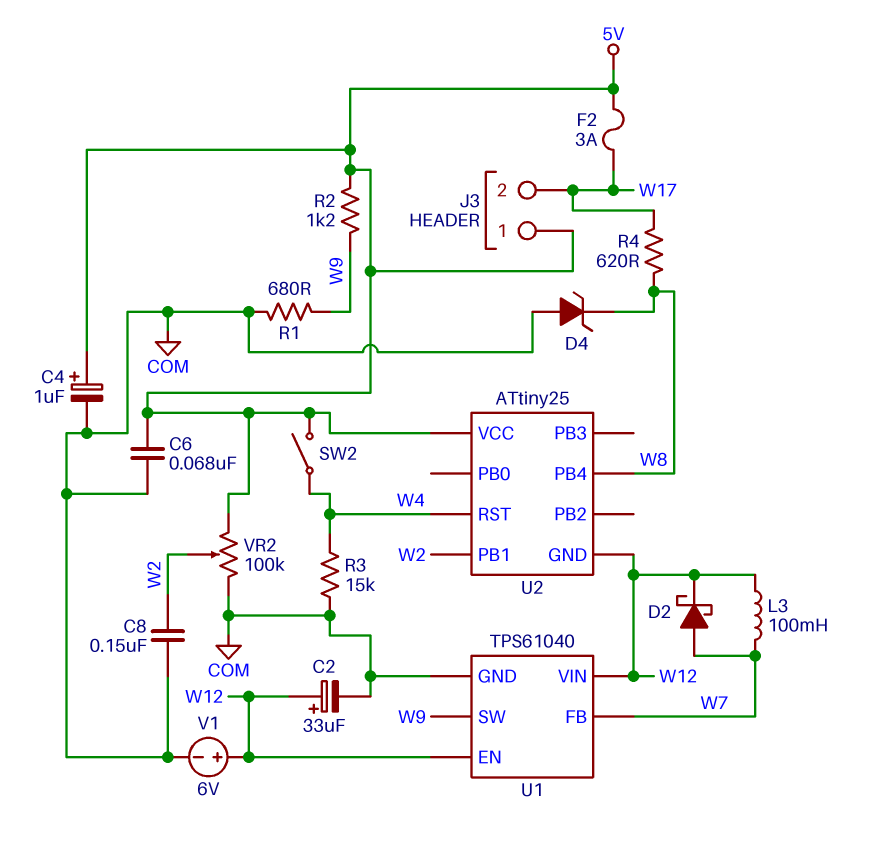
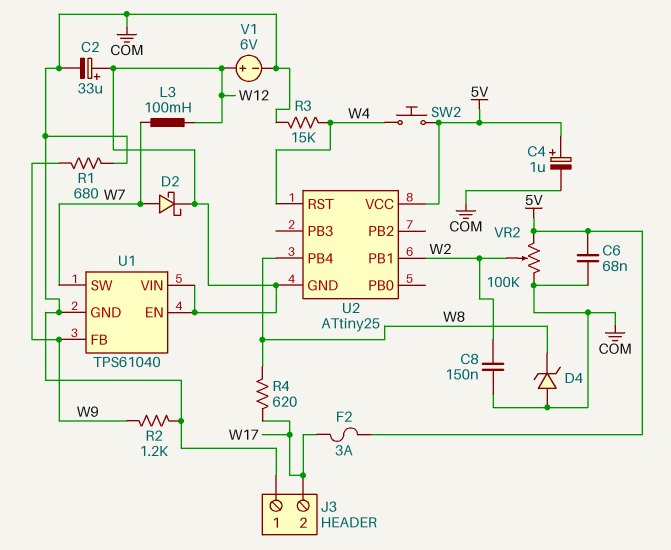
J3 pin 1: 5V -> COM
R2: 1.2k (5V, W9) -> 1.2k (COM, W9)
SW2: switch (5V, W4) -> button (5V, W4)
U1 pin FB: W7 -> W9
U1 pin SW: W9 -> W7

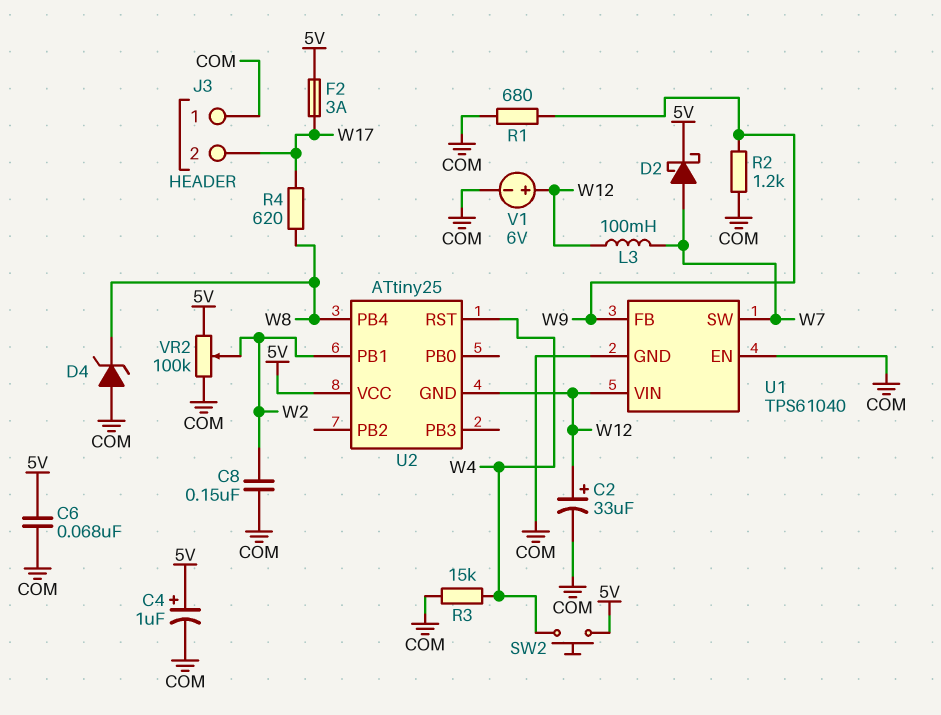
D2: schottky (A W7, K W12) -> schottky (A W7, K 5V)
U1 pin EN: W12 -> COM

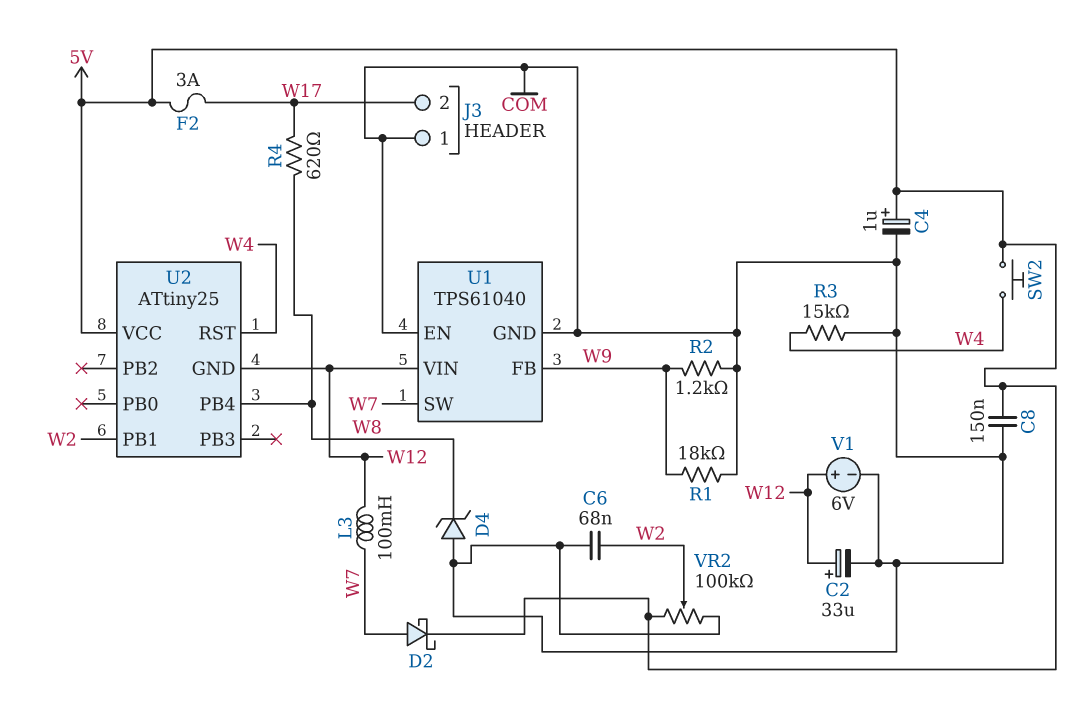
C6: 68nF (5V, COM) -> 68nF (COM, W2)
C8: 150nF (COM, W2) -> 150nF (5V, COM)
R1: 680 (COM, W9) -> 18k (COM, W9)

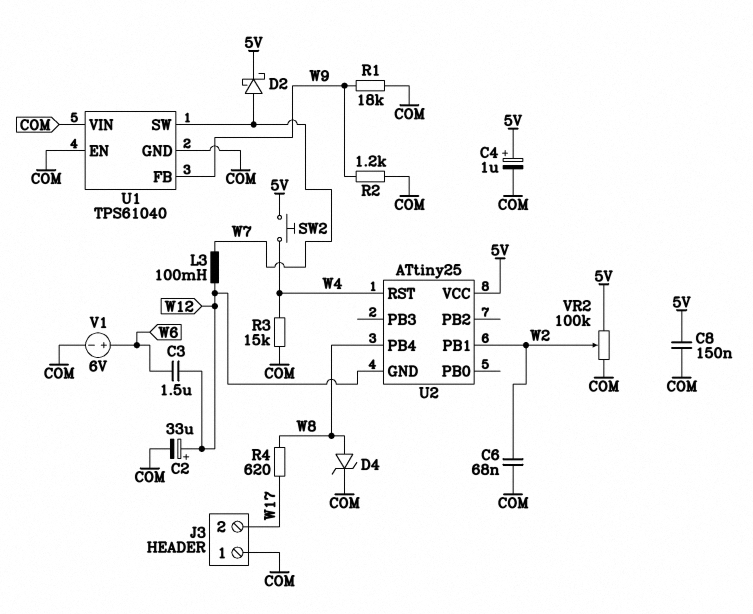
C3: none -> 1.5uF (W6, W12)
D4: zener (A COM, K W8) -> zener (A W8, K COM)
F2: 3A (5V, W17) -> none
U1 pin VIN: W12 -> COM
V1: 6V (plus W12, minus COM) -> 6V (plus W6, minus COM)

